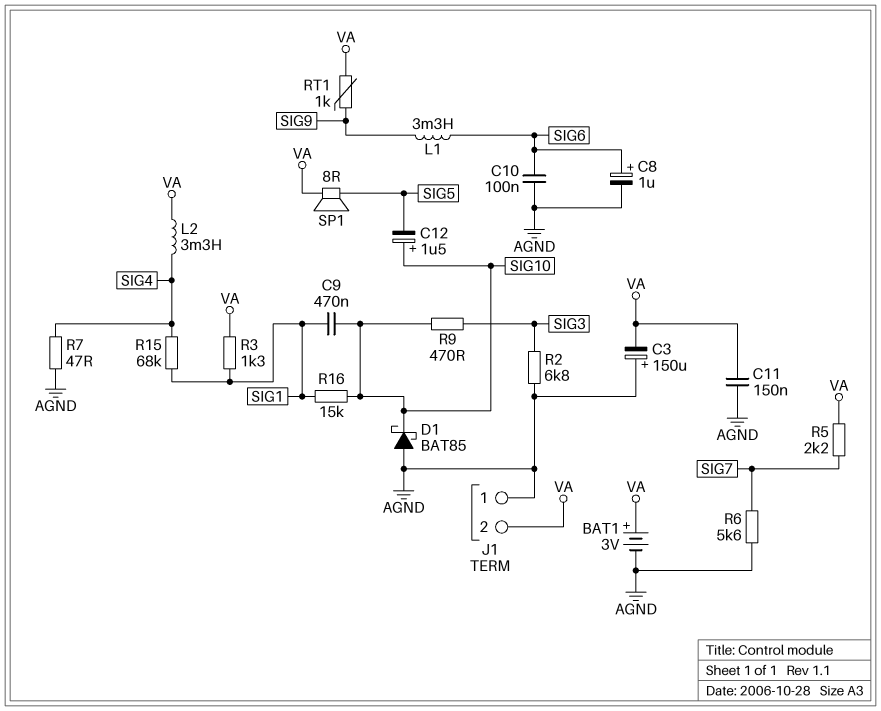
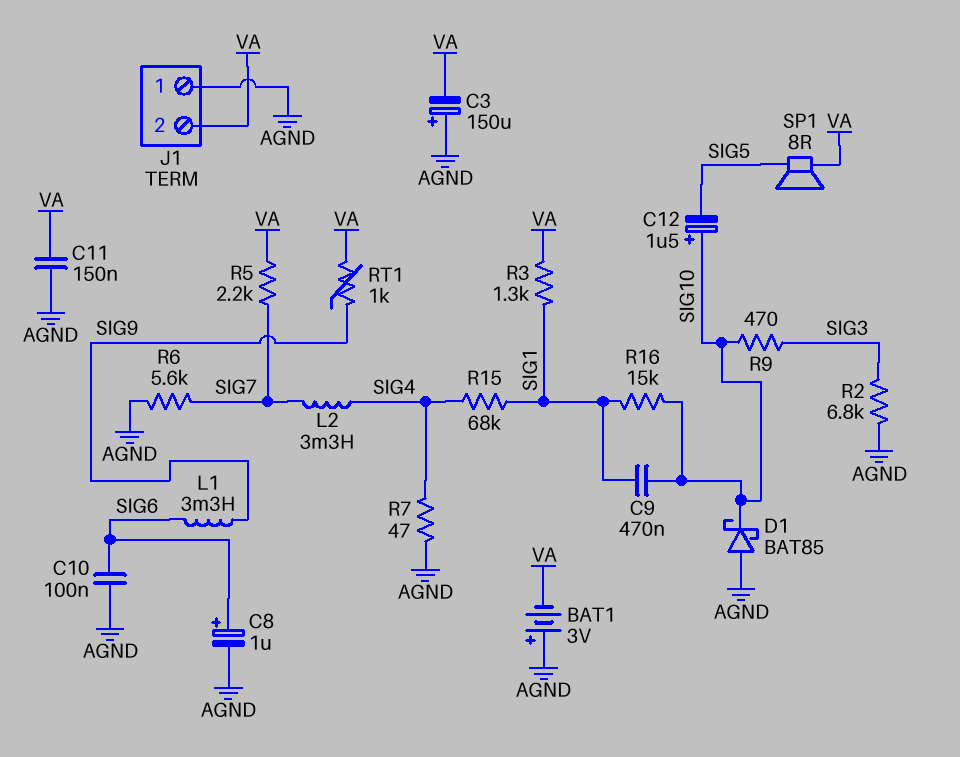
BAT1: 3V (plus VA, minus AGND) -> 3V (plus AGND, minus VA)
L2: 3.3mH (SIG4, VA) -> 3.3mH (SIG4, SIG7)

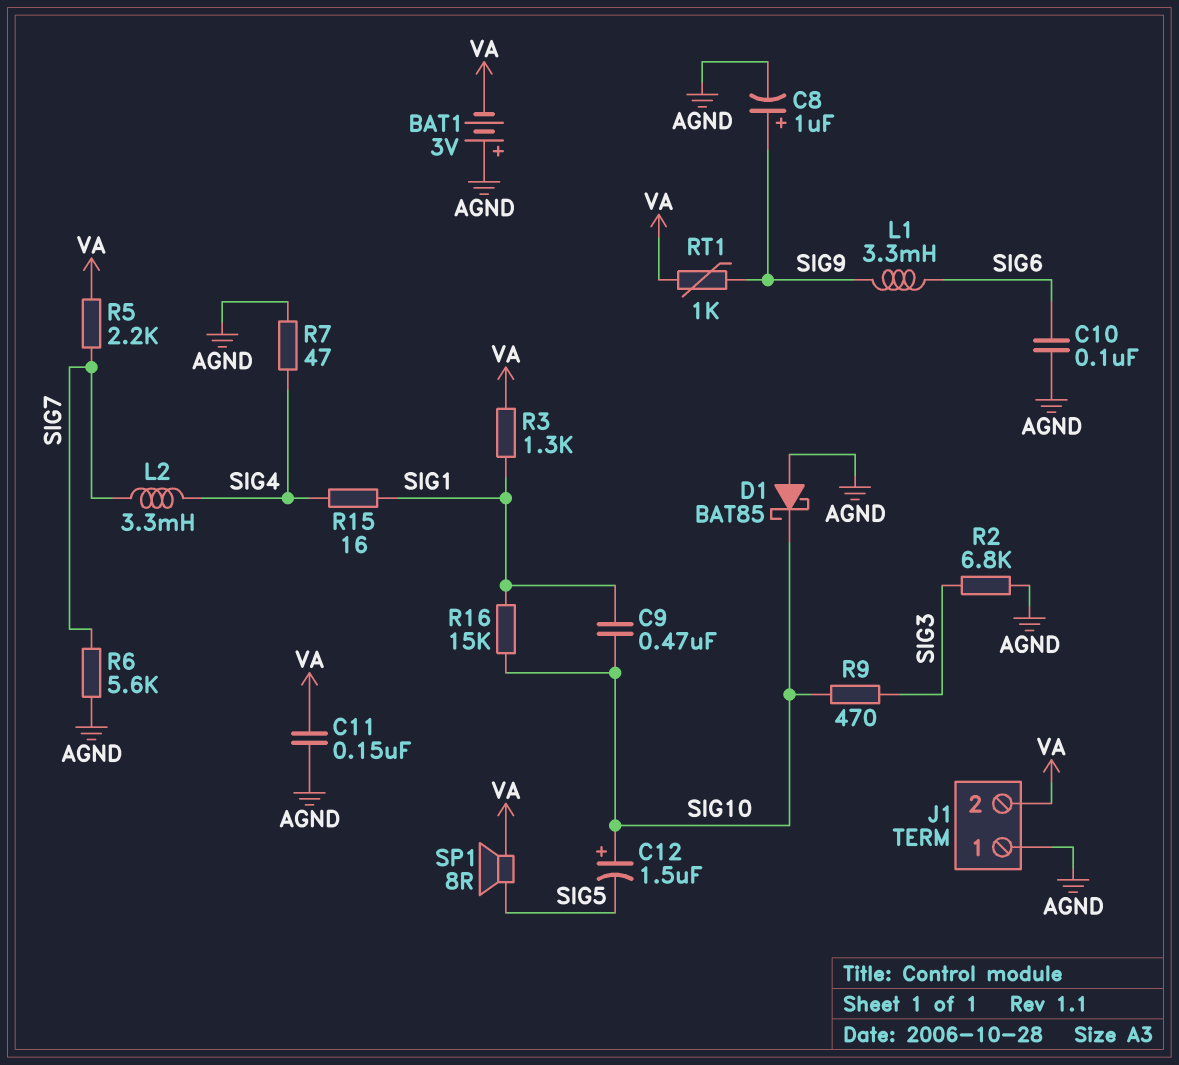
C3: 150uF (plus AGND, minus VA) -> none
C8: 1uF (plus SIG6, minus AGND) -> 1uF (plus SIG9, minus AGND)
R15: 68k (SIG1, SIG4) -> 16 (SIG1, SIG4)

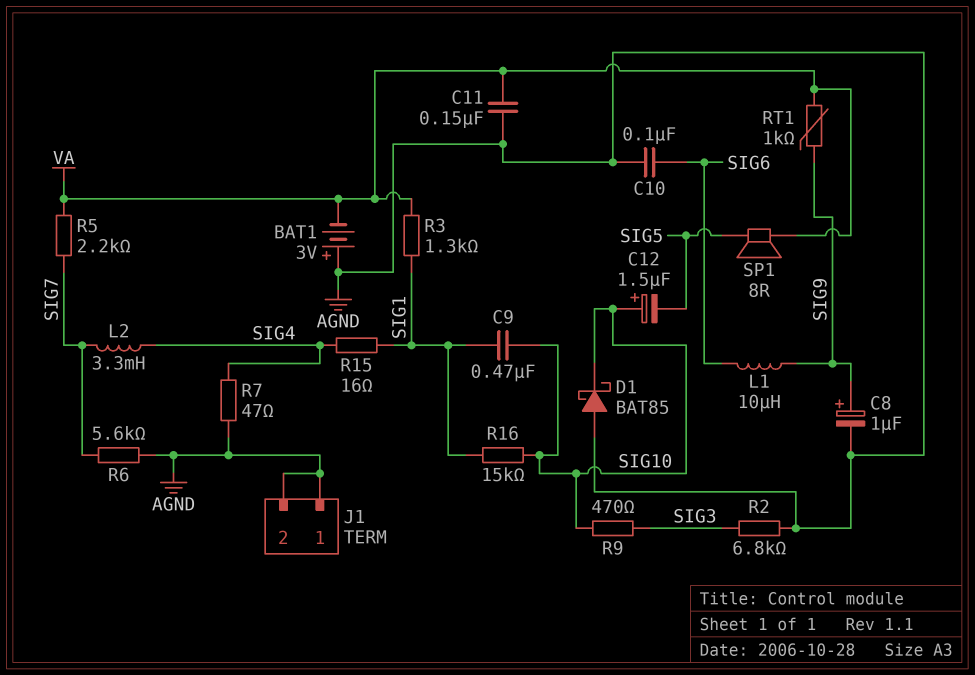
J1 pin 2: VA -> AGND
L1: 3.3mH (SIG6, SIG9) -> 10uH (SIG6, SIG9)

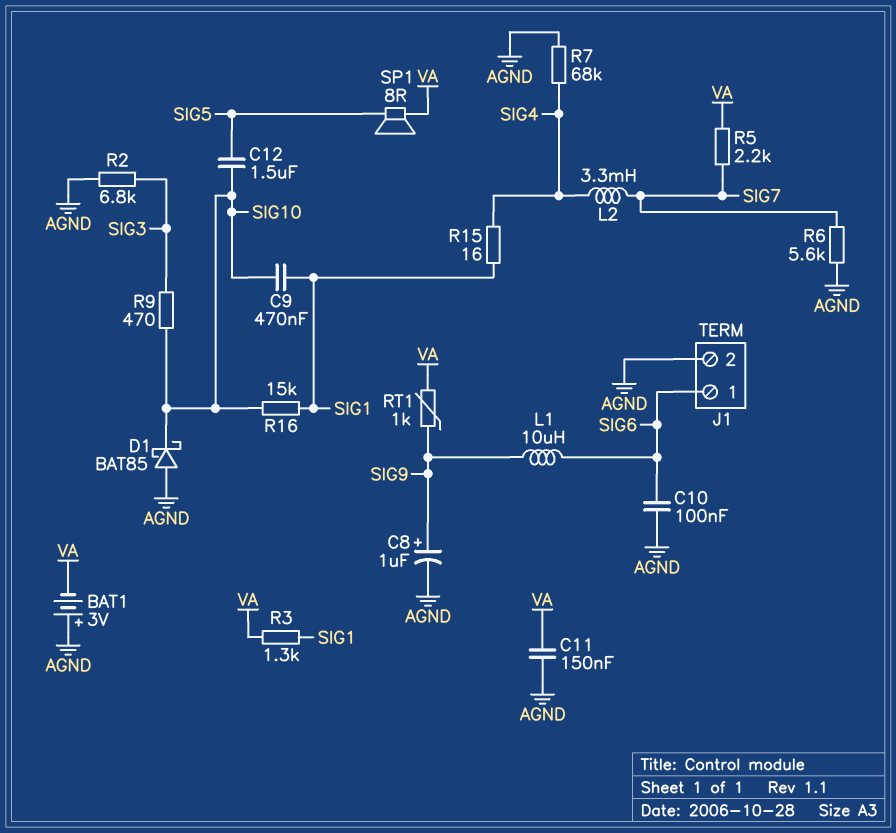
C12: 1.5uF (plus SIG10, minus SIG5) -> 1.5uF (SIG5, SIG10)
J1 pin 1: AGND -> SIG6
R7: 47 (AGND, SIG4) -> 68k (AGND, SIG4)

